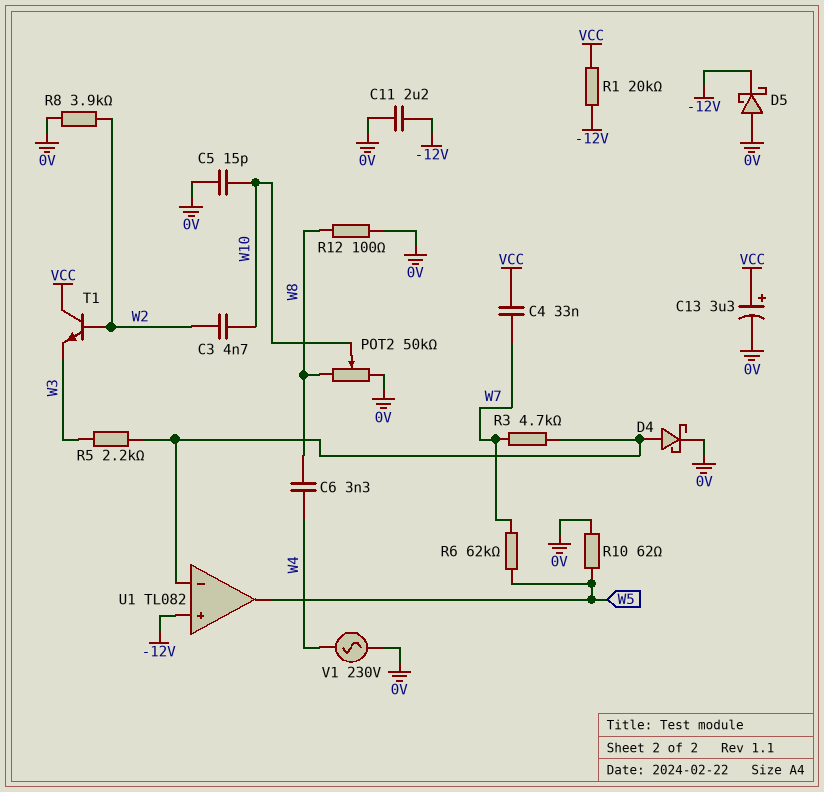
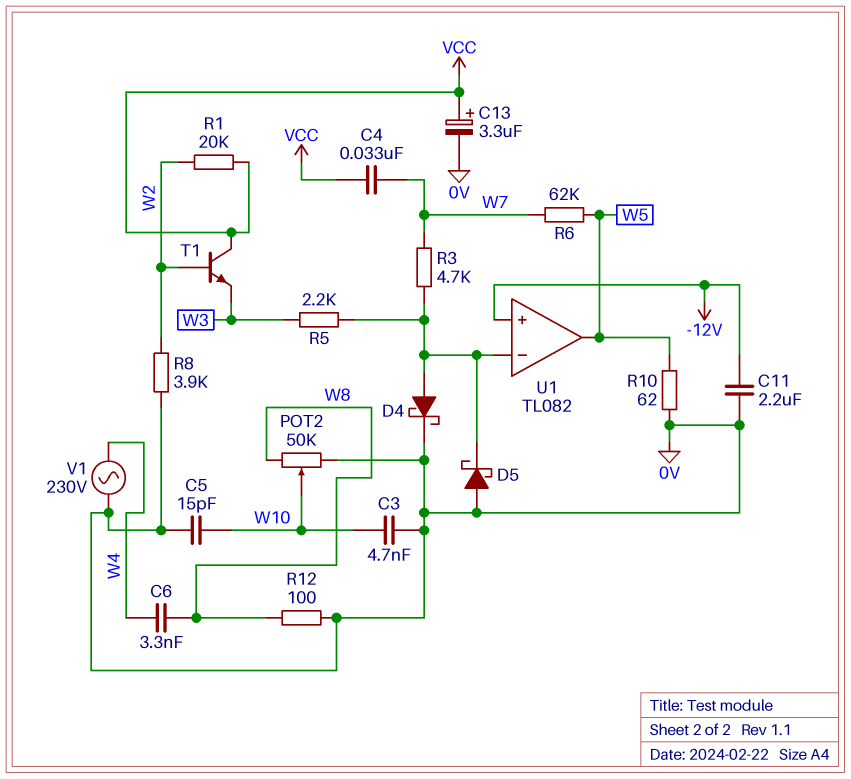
C3: 4.7nF (W2, W10) -> 4.7nF (0V, W10)
D5: schottky (A 0V, K -12V) -> schottky (A 0V, K U1/in-)
R1: 20k (-12V, VCC) -> 20k (VCC, W2)

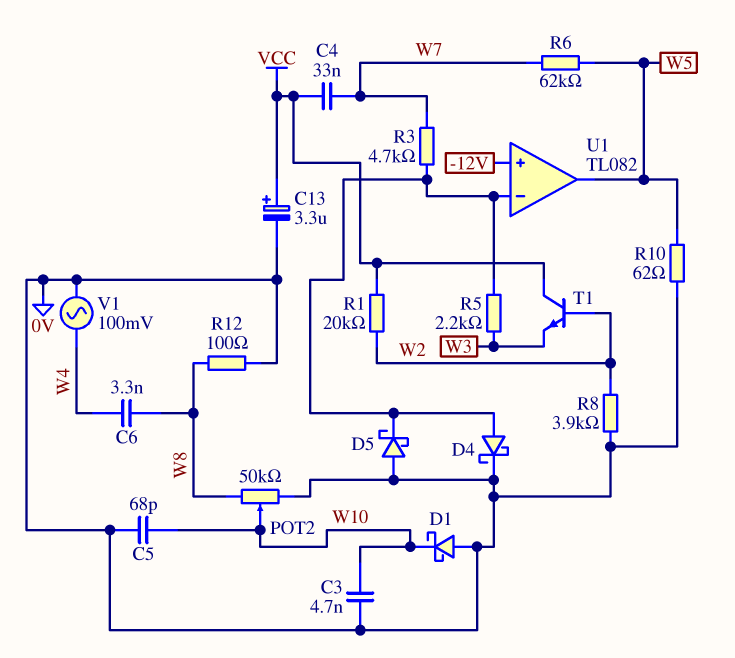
C5: 15pF (0V, W10) -> 68pF (0V, W10)
C11: 2.2uF (-12V, 0V) -> none
D1: none -> schottky (A 0V, K W10)
V1: AC 230V (0V, W4) -> AC 100mV (0V, W4)

